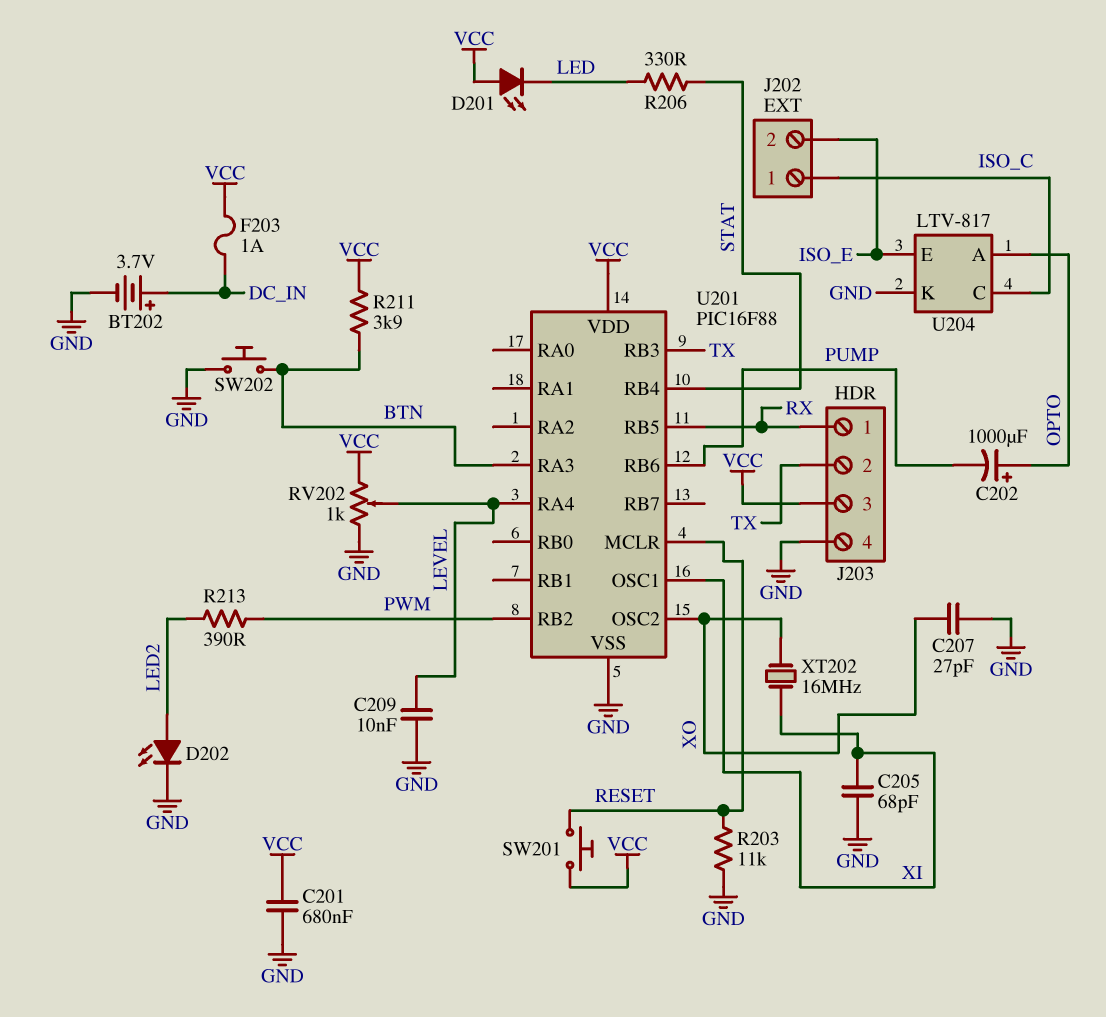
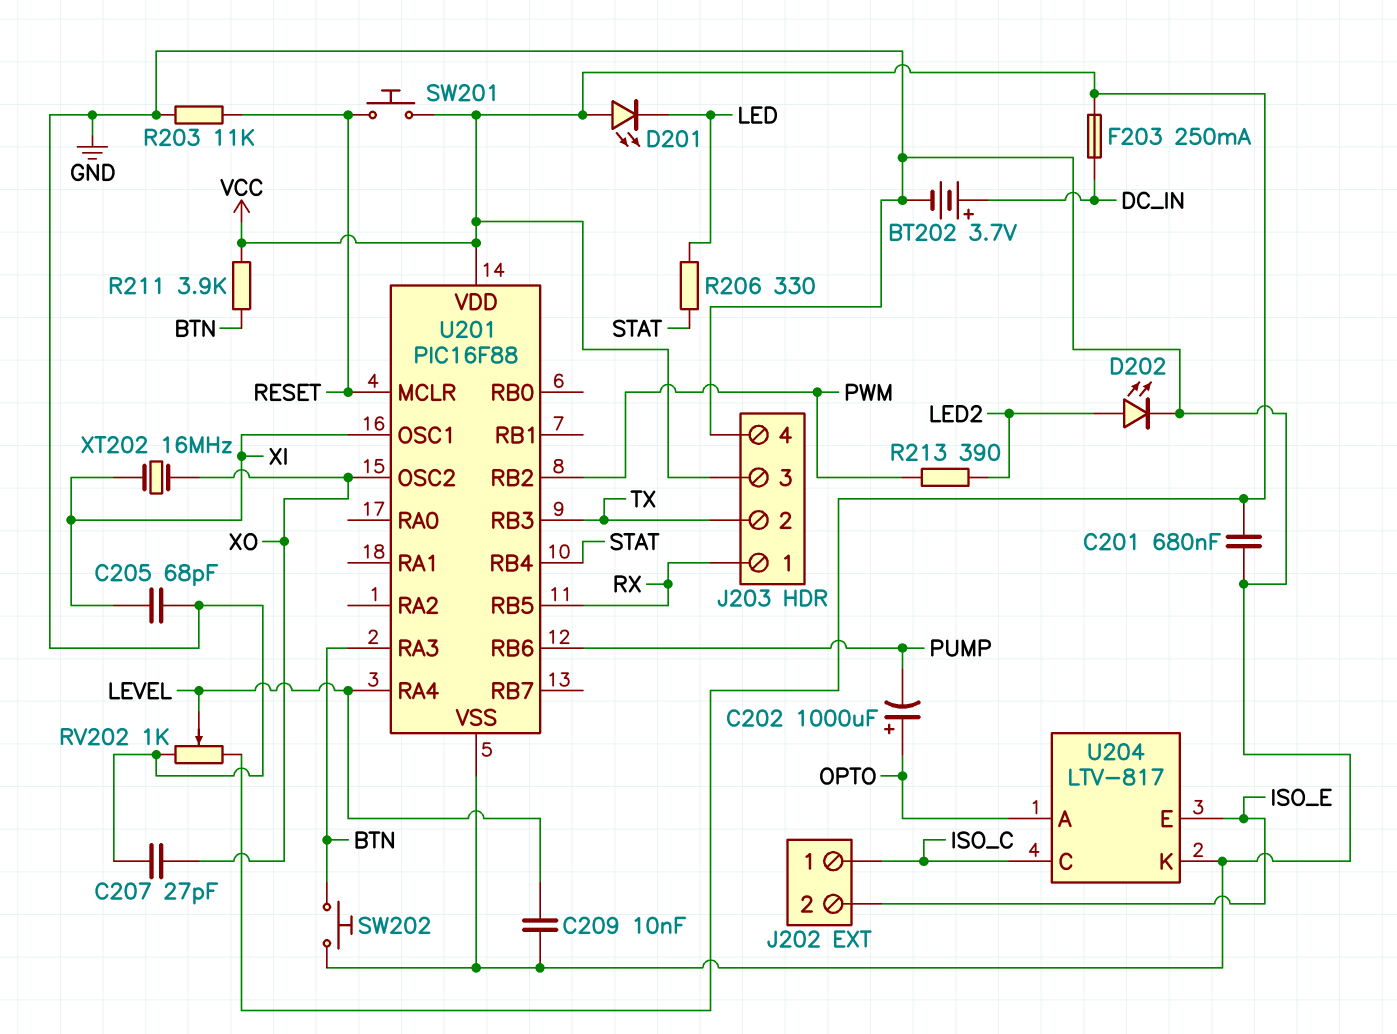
F203: 1A (DC_IN, VCC) -> 250mA (DC_IN, VCC)

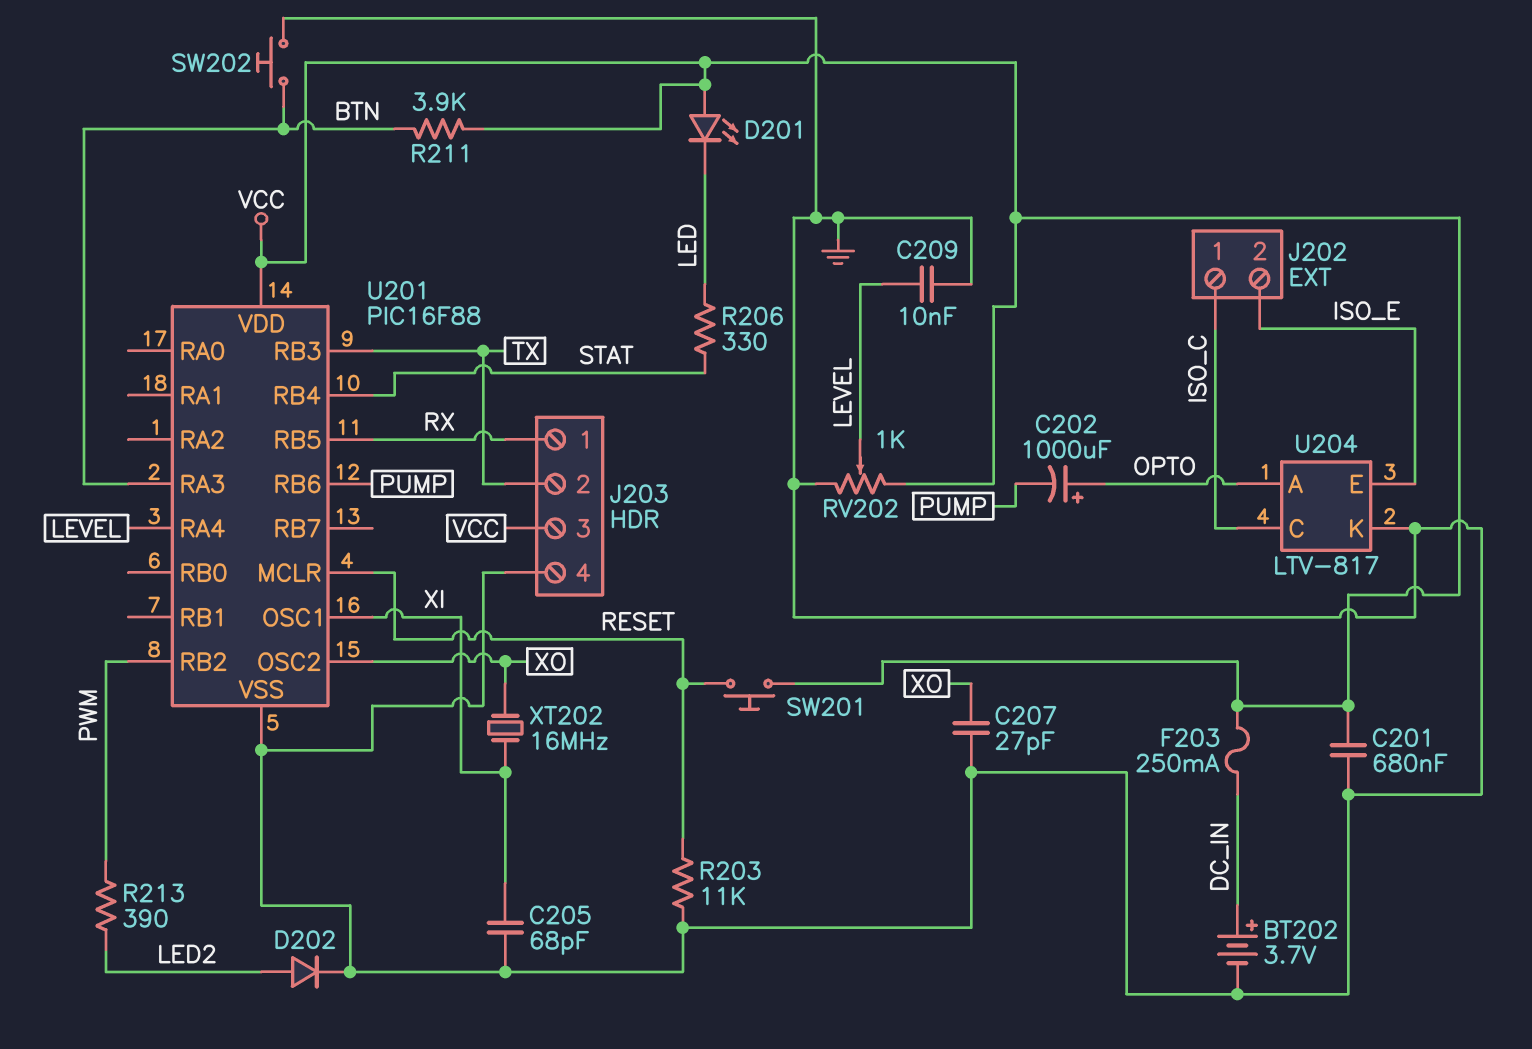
D202: LED (A LED2, K GND) -> diode (A LED2, K GND)

